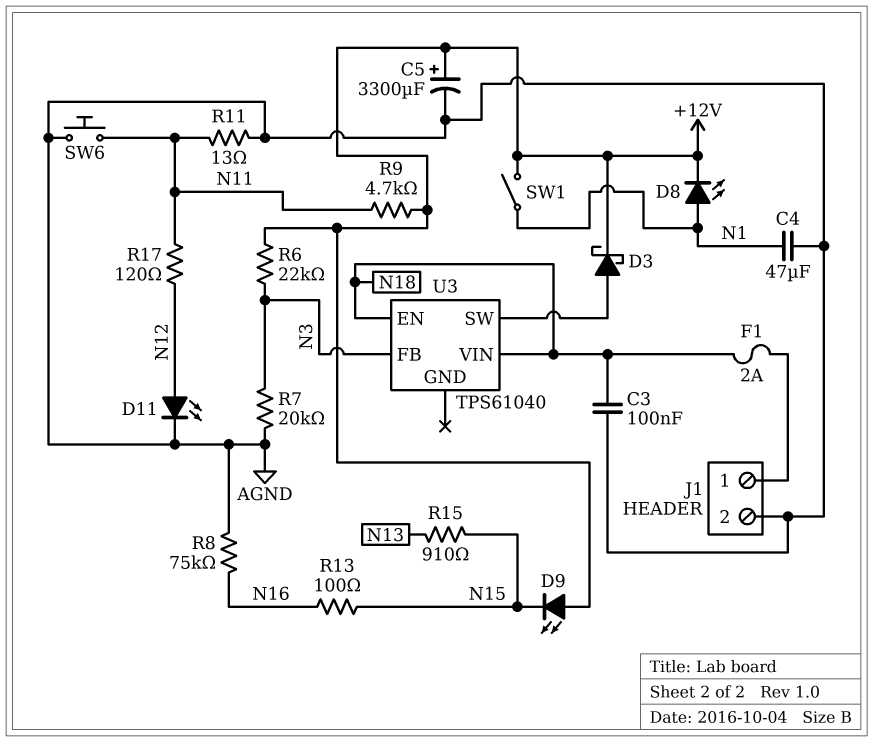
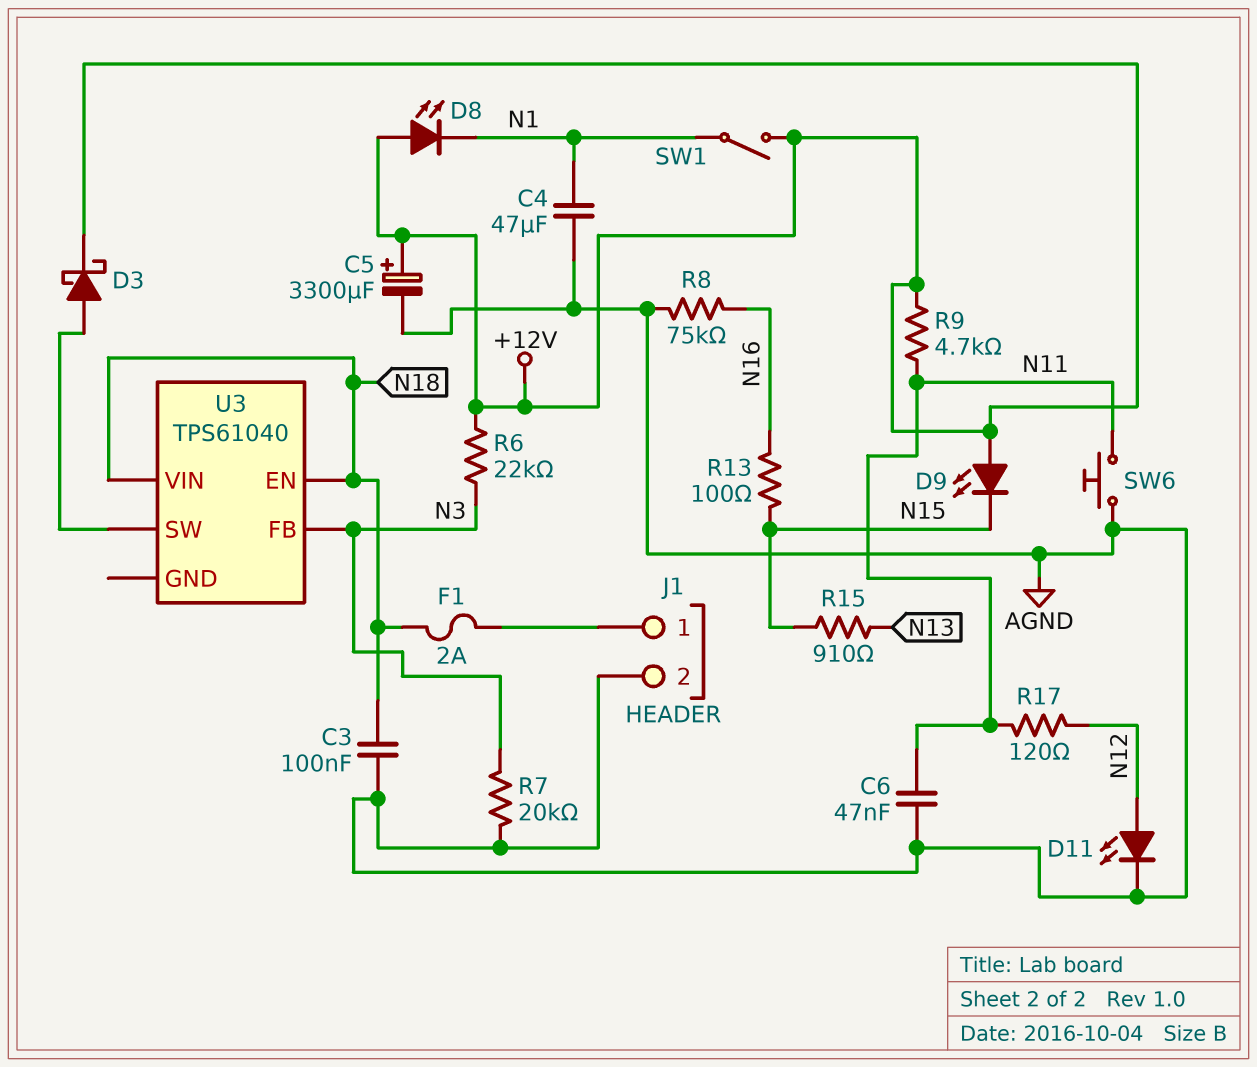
C6: none -> 47nF (AGND, N11)
D8: LED (A N1, K +12V) -> LED (A +12V, K N1)
R11: 13 (AGND, N11) -> none

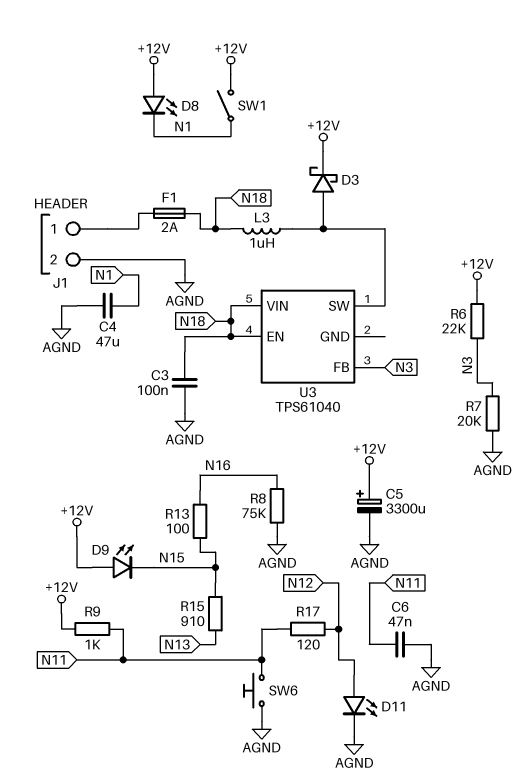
L3: none -> 1uH (N18, U3/SW)
R9: 4.7k (+12V, N11) -> 1k (+12V, N11)

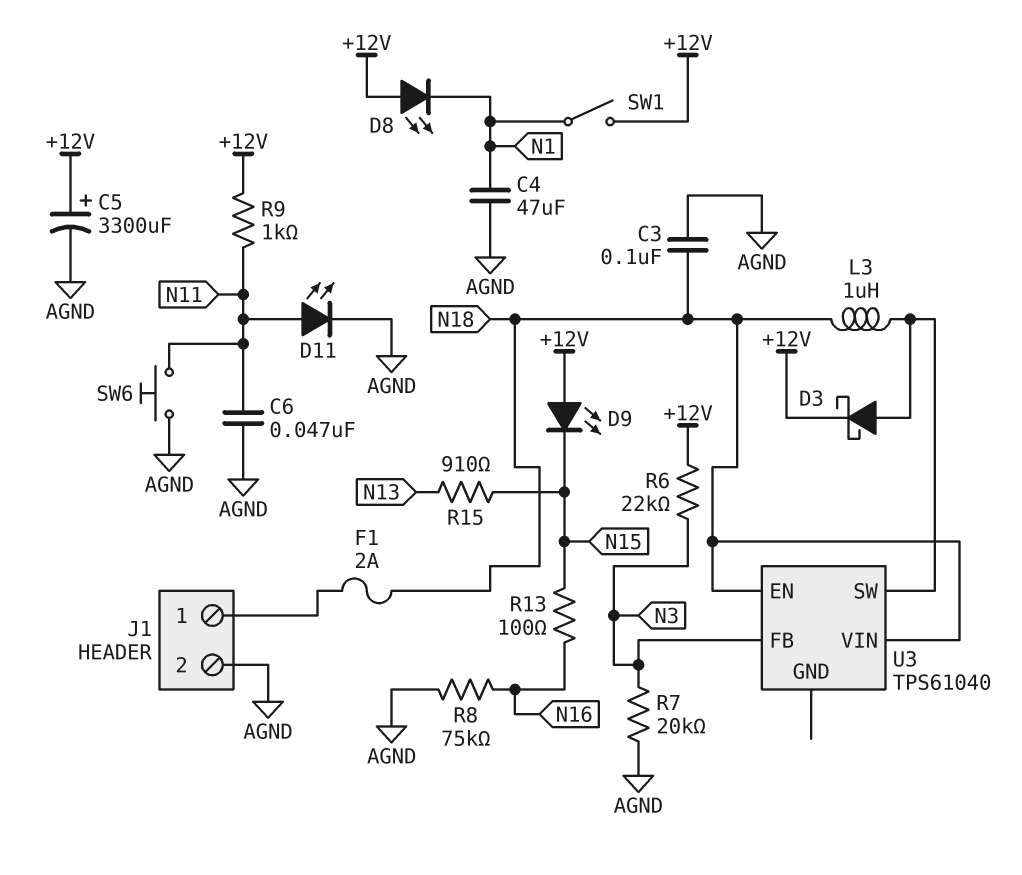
D11: LED (A N12, K AGND) -> LED (A N11, K AGND)
R17: 120 (N11, N12) -> none

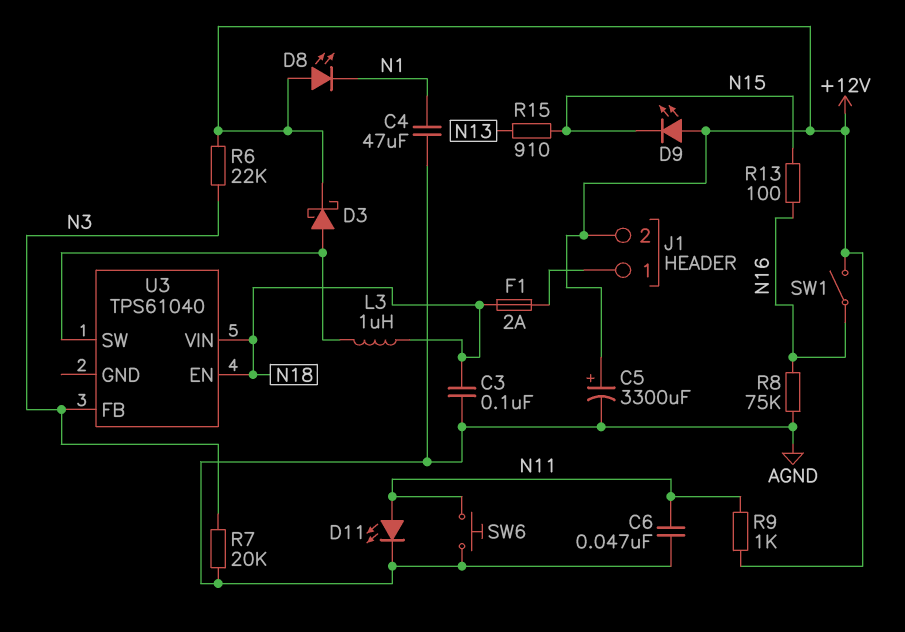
J1 pin 2: AGND -> +12V
SW1: switch (+12V, N1) -> switch (+12V, N16)

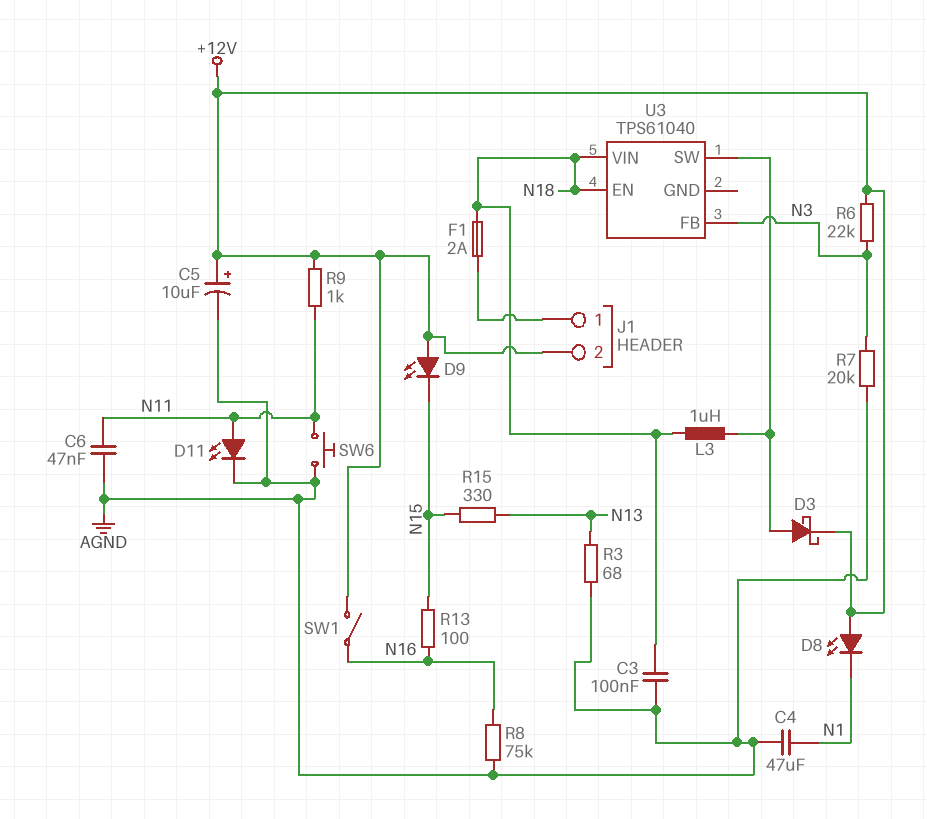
C5: 3300uF (plus +12V, minus AGND) -> 10uF (plus +12V, minus AGND)
R3: none -> 68 (AGND, N13)
R15: 910 (N13, N15) -> 330 (N13, N15)

